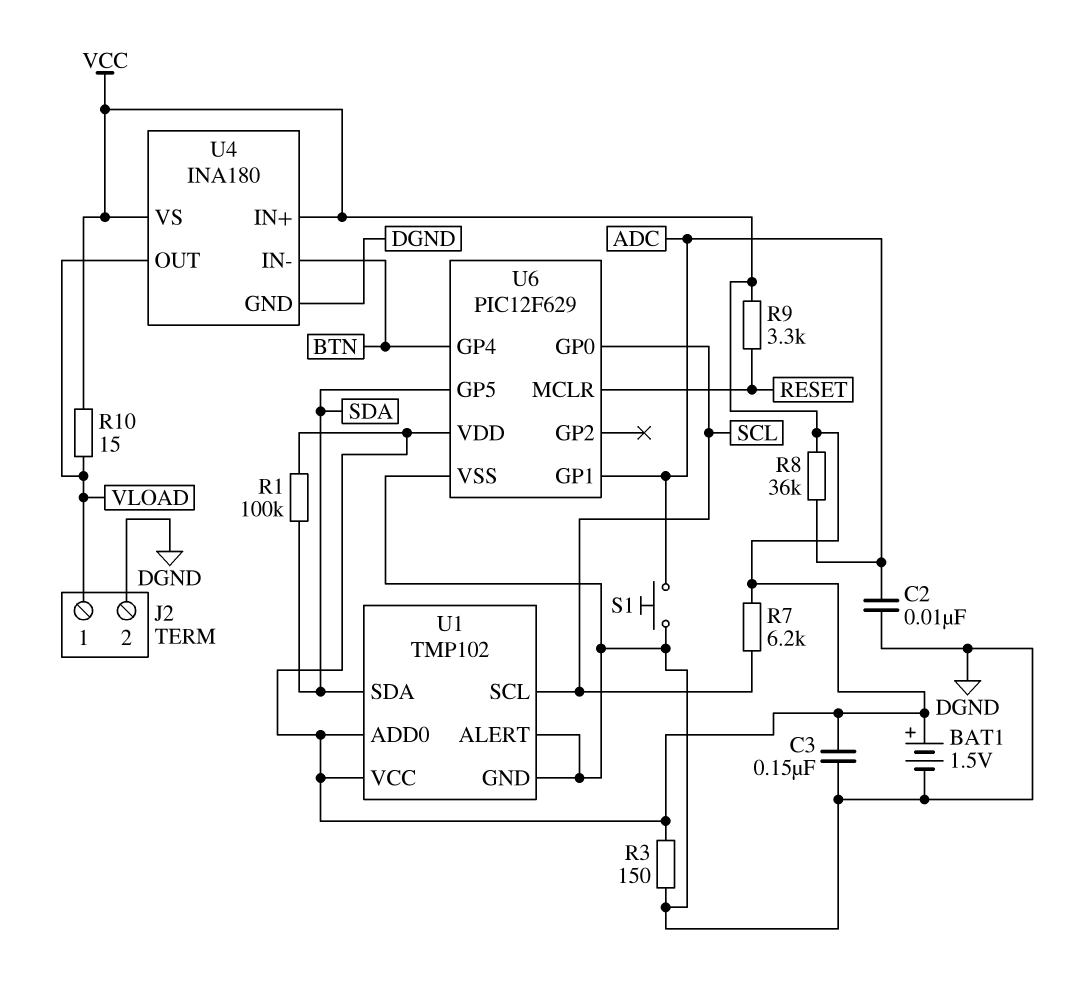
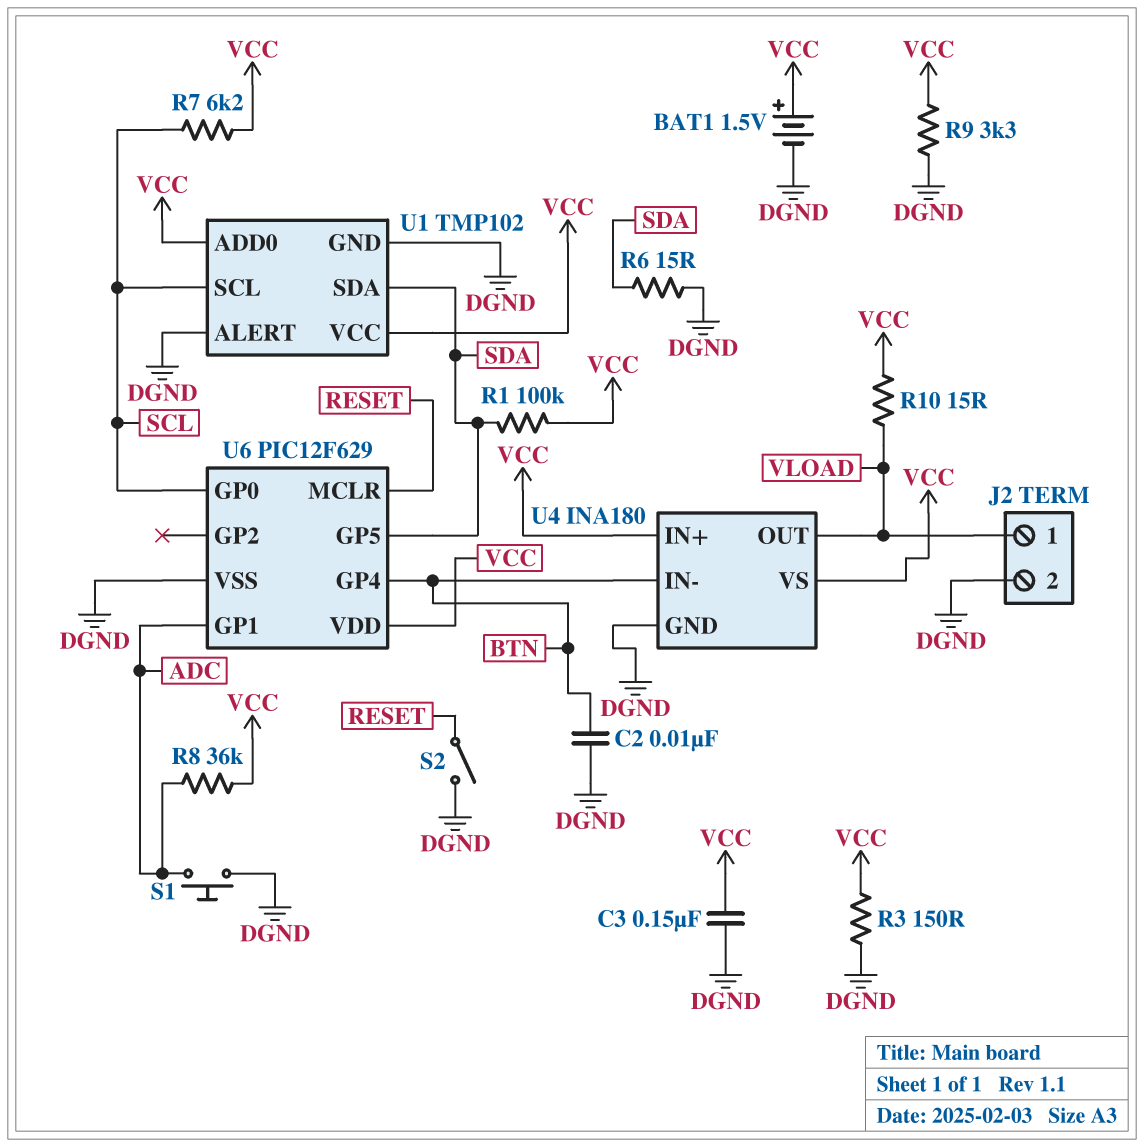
C2: 10nF (ADC, DGND) -> 10nF (BTN, DGND)
R6: none -> 15 (DGND, SDA)
R9: 3.3k (RESET, VCC) -> 3.3k (DGND, VCC)
S2: none -> switch (DGND, RESET)

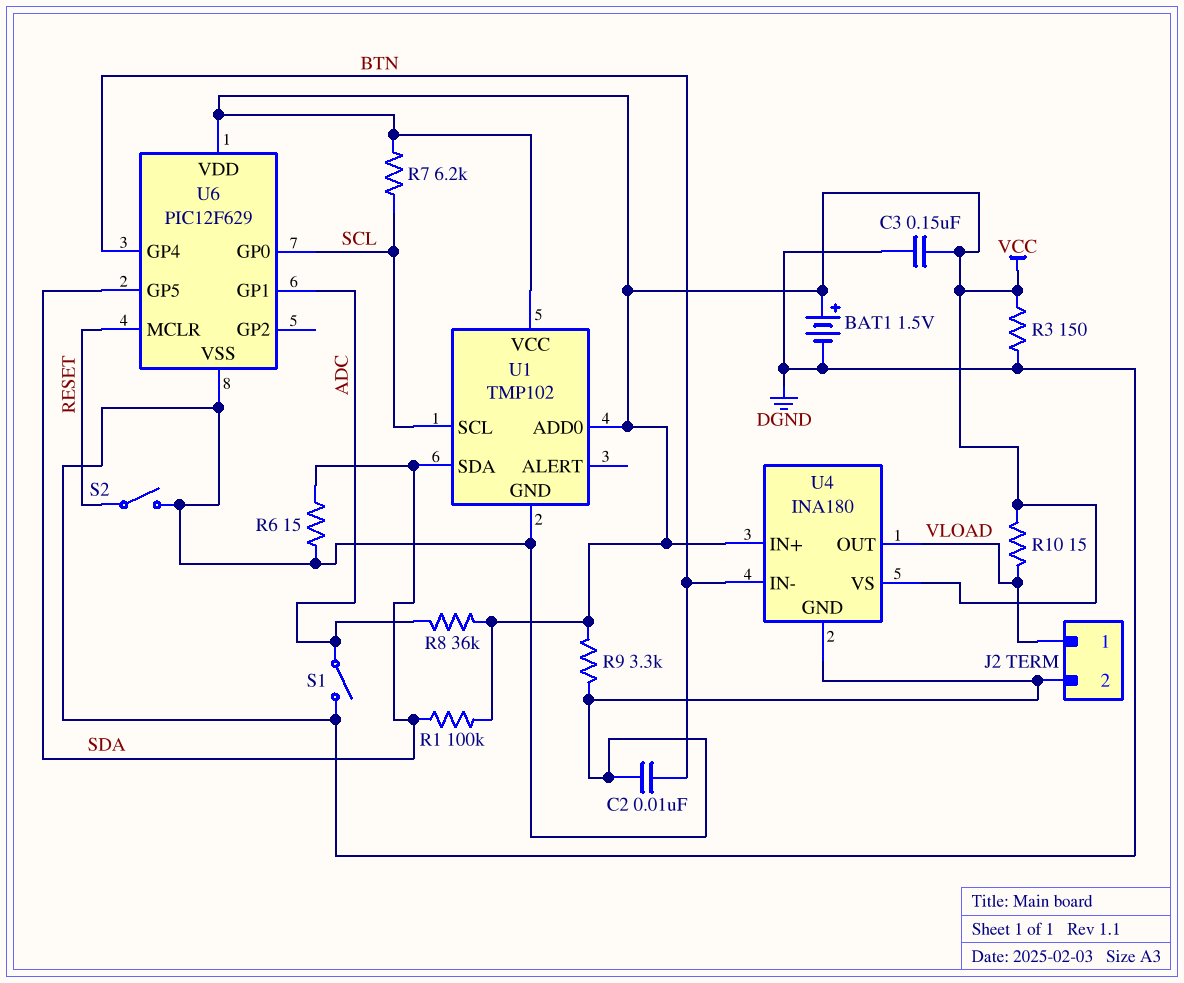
S1: button (ADC, DGND) -> switch (ADC, DGND)
U1 pin ALERT: DGND -> none

